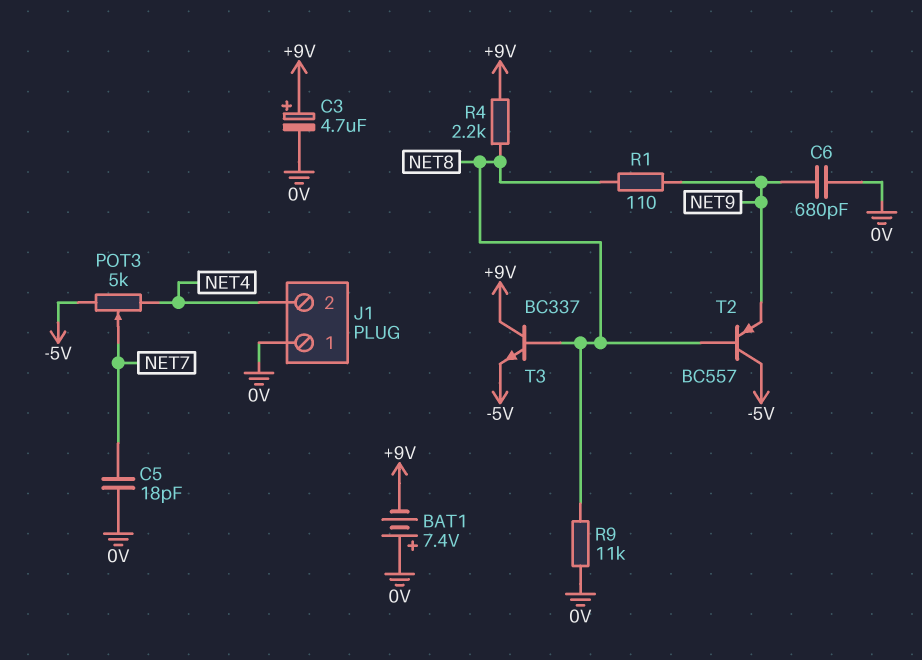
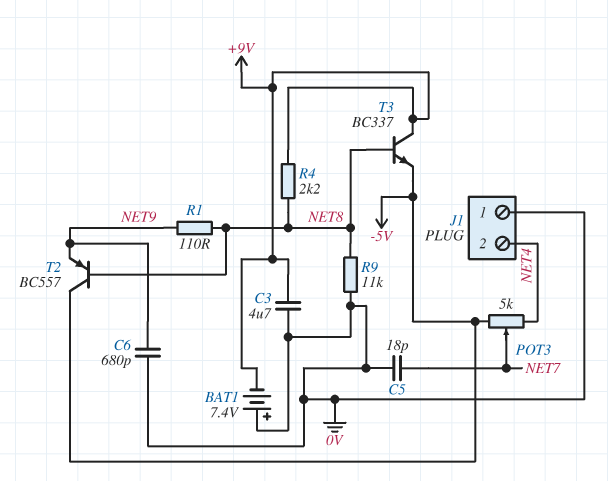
C3: 4.7uF (plus +9V, minus 0V) -> 4.7uF (+9V, 0V)

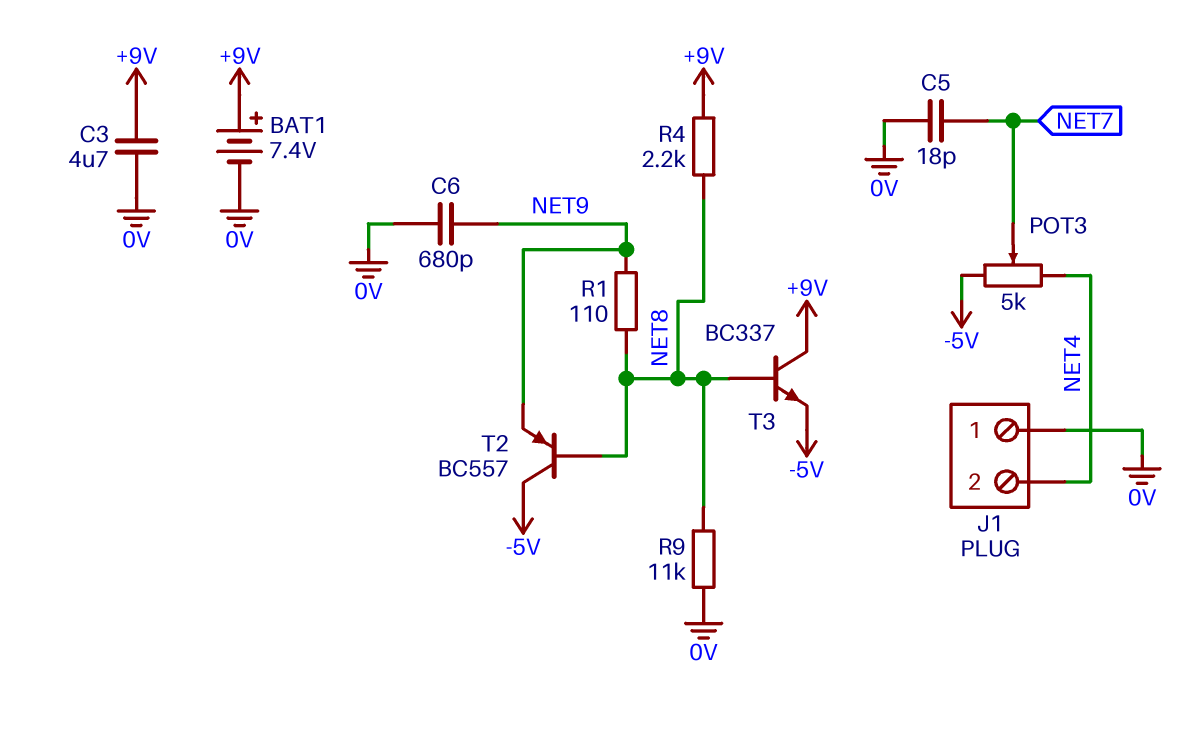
BAT1: 7.4V (plus 0V, minus +9V) -> 7.4V (plus +9V, minus 0V)

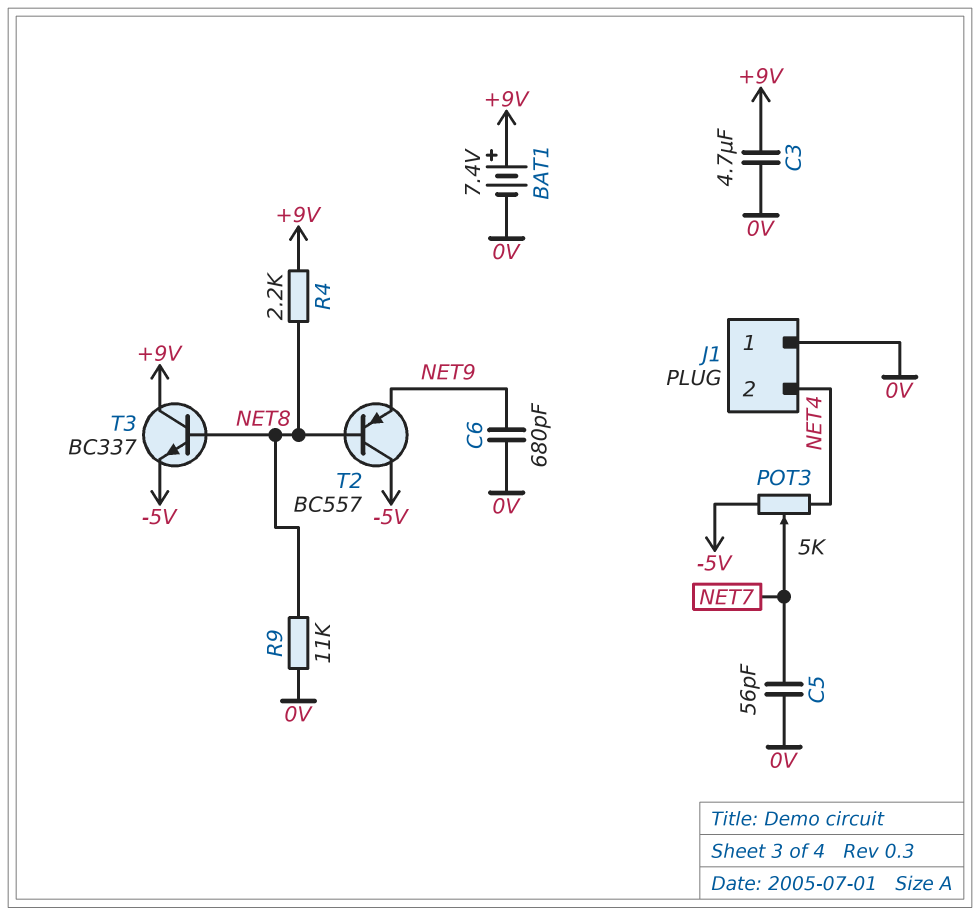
C5: 18pF (0V, NET7) -> 56pF (0V, NET7)
R1: 110 (NET8, NET9) -> none

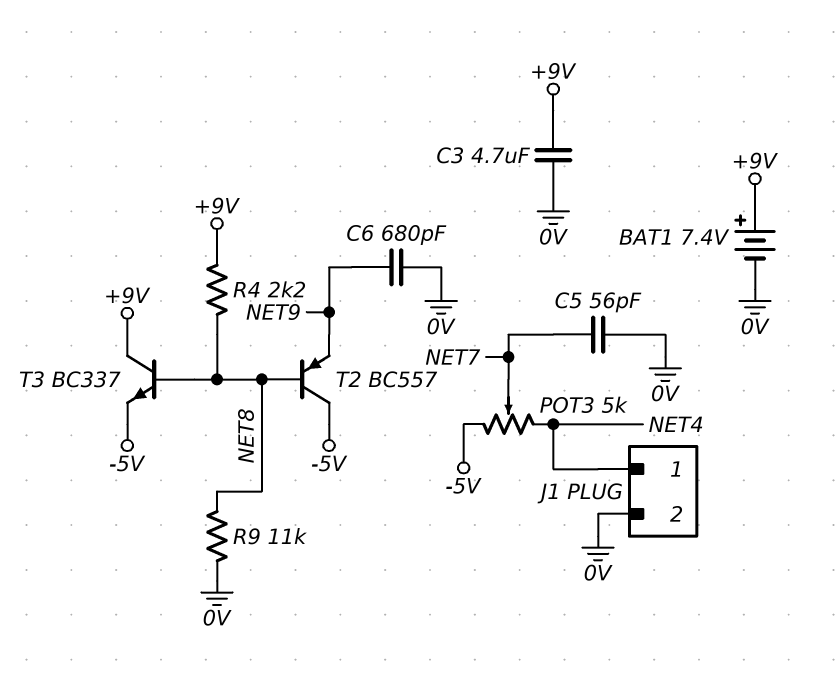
J1 pin 1: 0V -> NET4
J1 pin 2: NET4 -> 0V

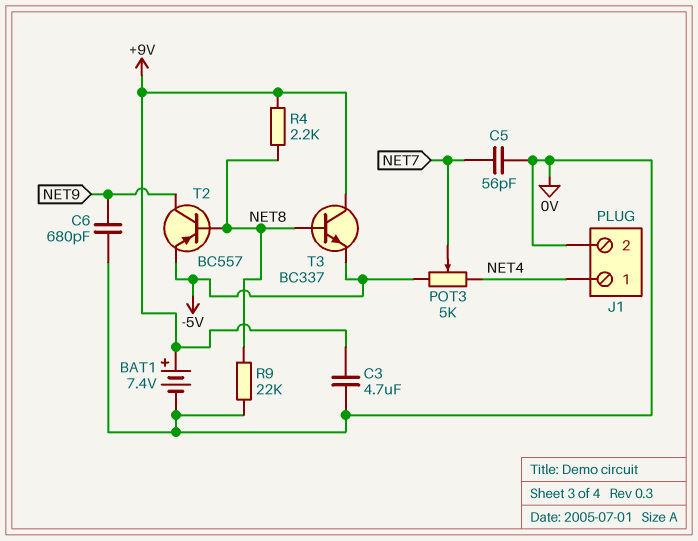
R9: 11k (0V, NET8) -> 22k (0V, NET8)
T2: PNP BC557 (B NET8, C -5V, E NET9) -> PNP BC557 (B NET8, C NET9, E -5V)

